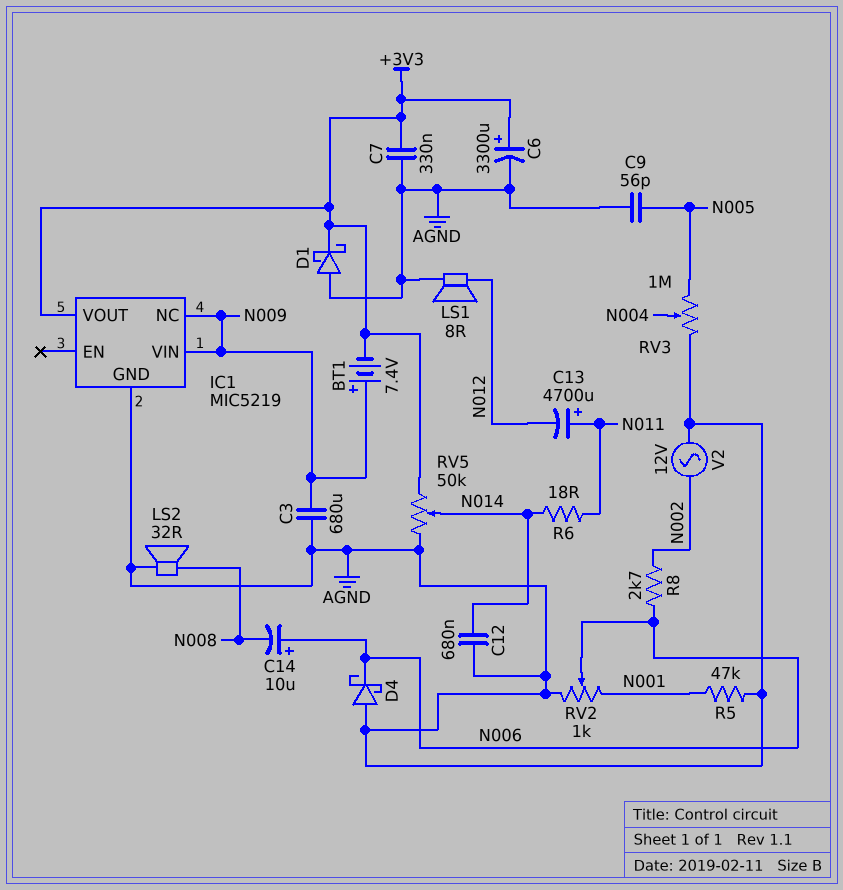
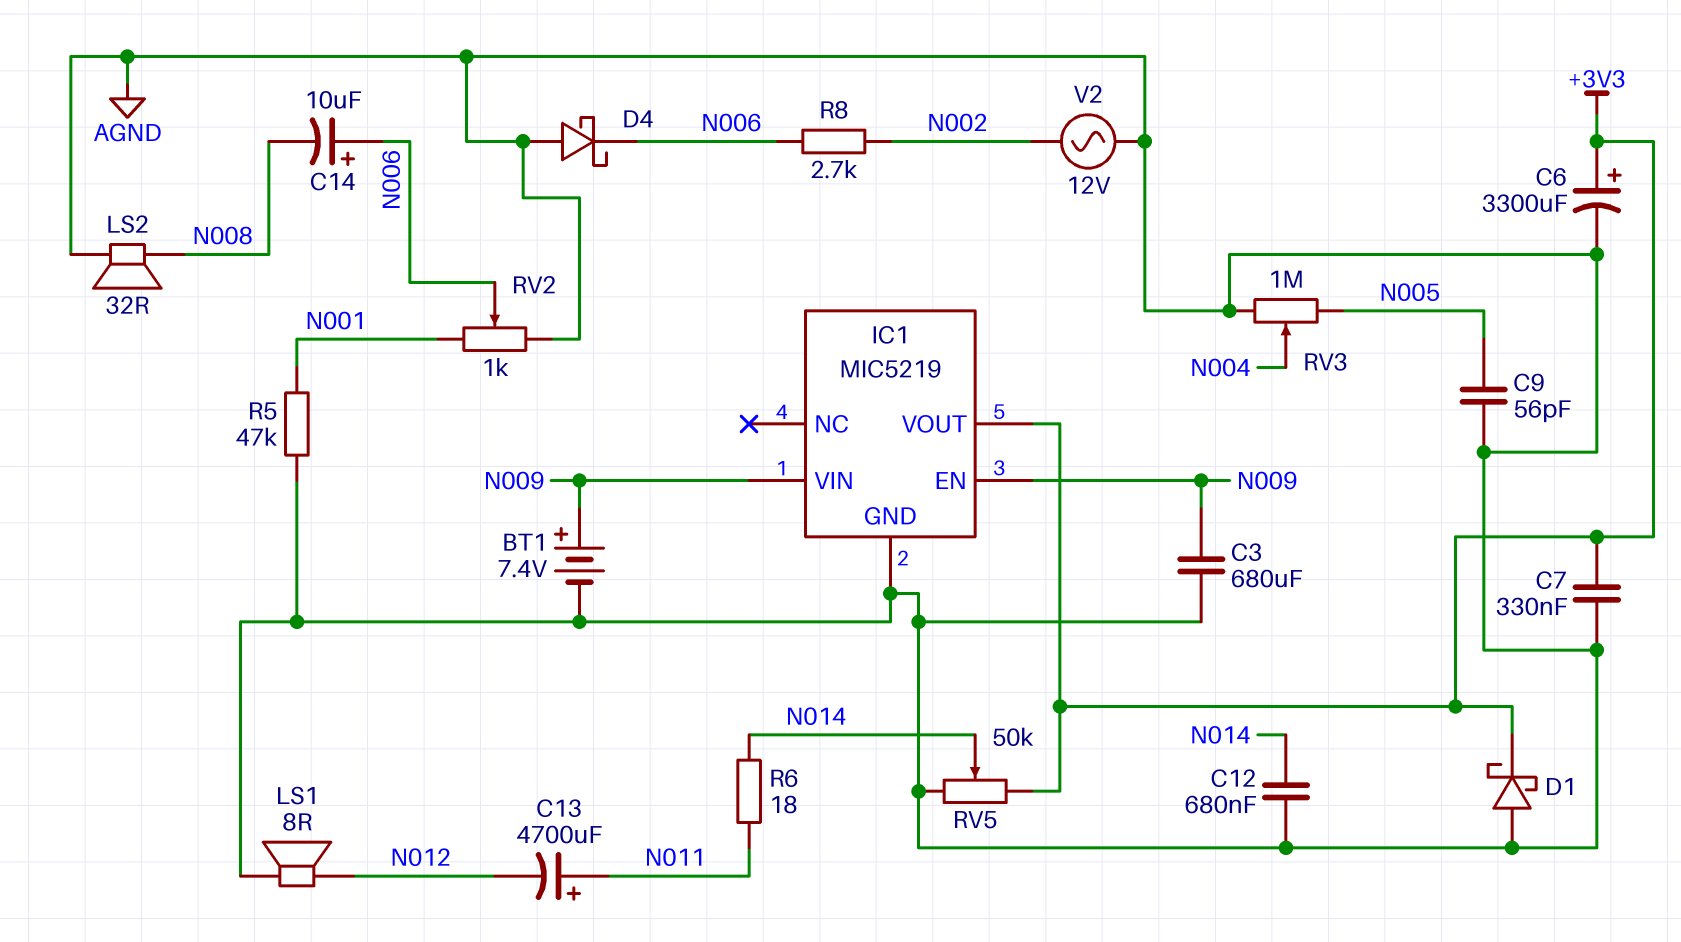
BT1: 7.4V (plus N009, minus +3V3) -> 7.4V (plus N009, minus AGND)
IC1 pin EN: none -> N009
IC1 pin NC: N009 -> none

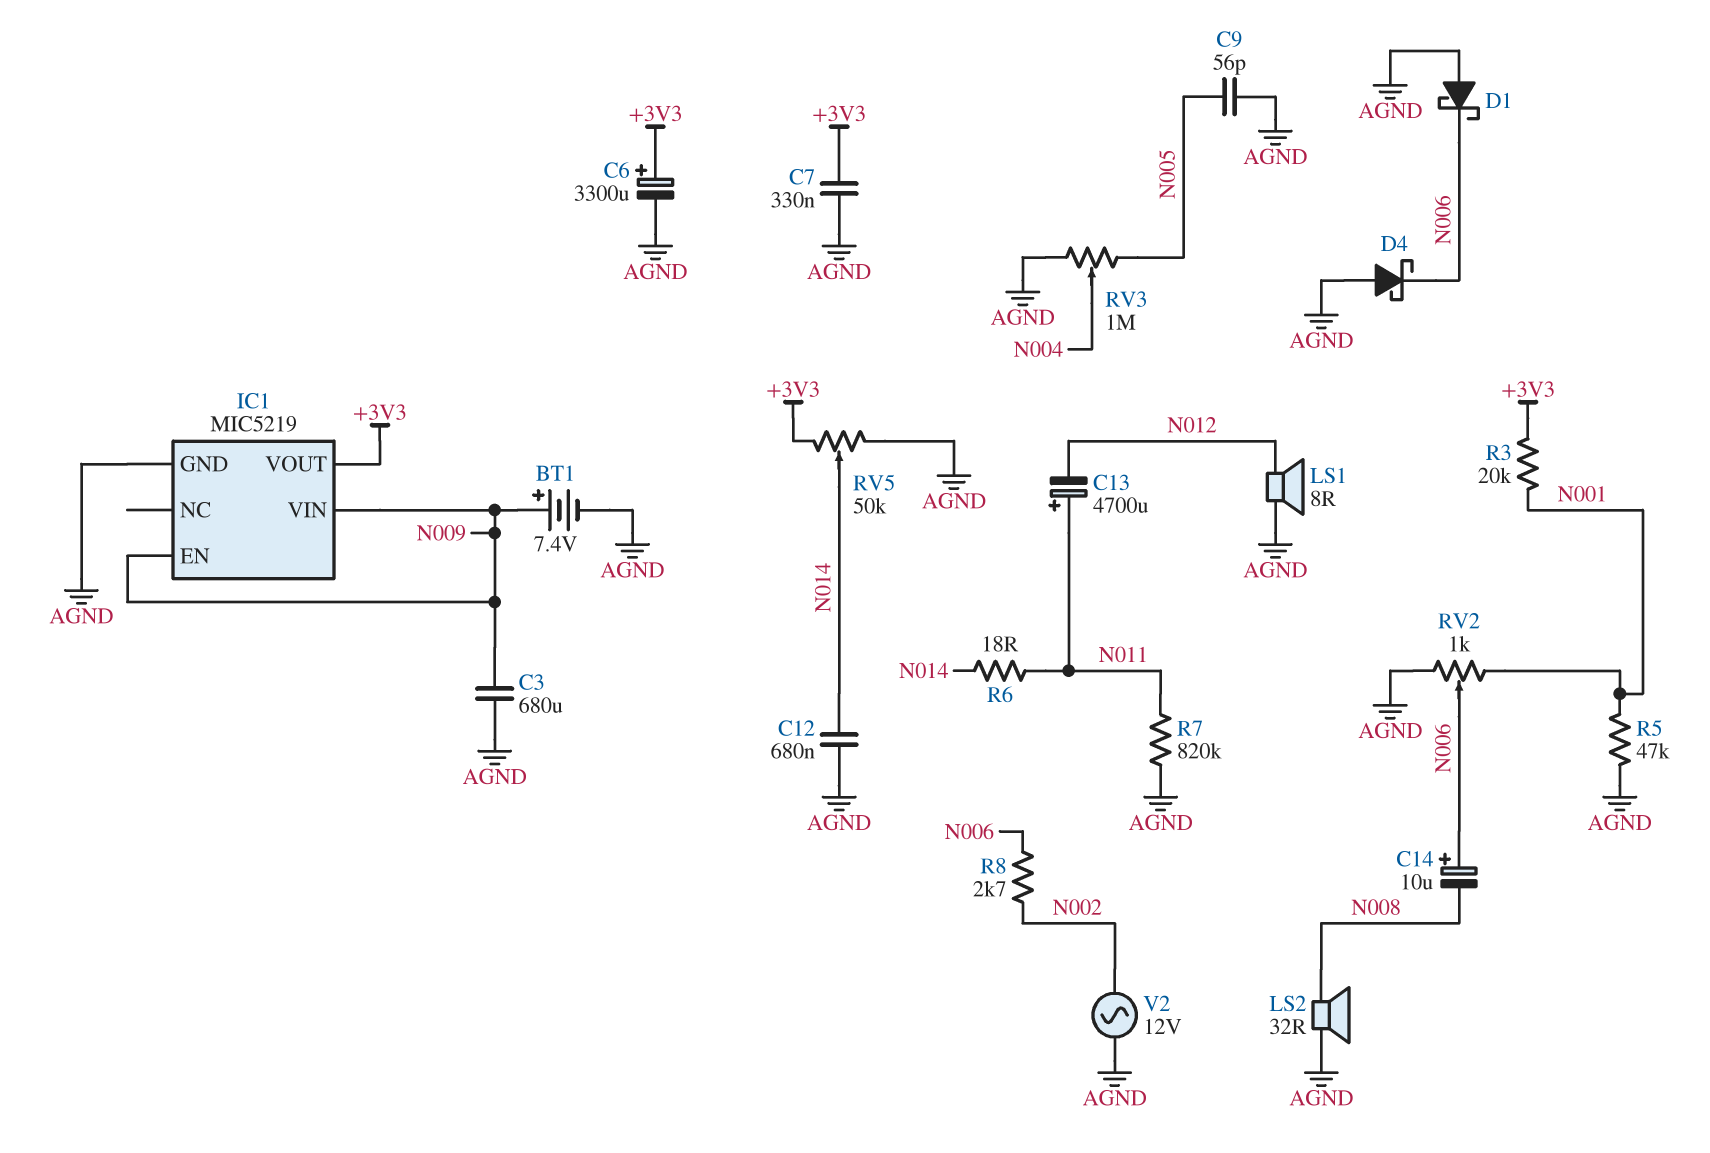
D1: schottky (A AGND, K +3V3) -> schottky (A AGND, K N006)
R3: none -> 20k (+3V3, N001)
R7: none -> 820k (AGND, N011)

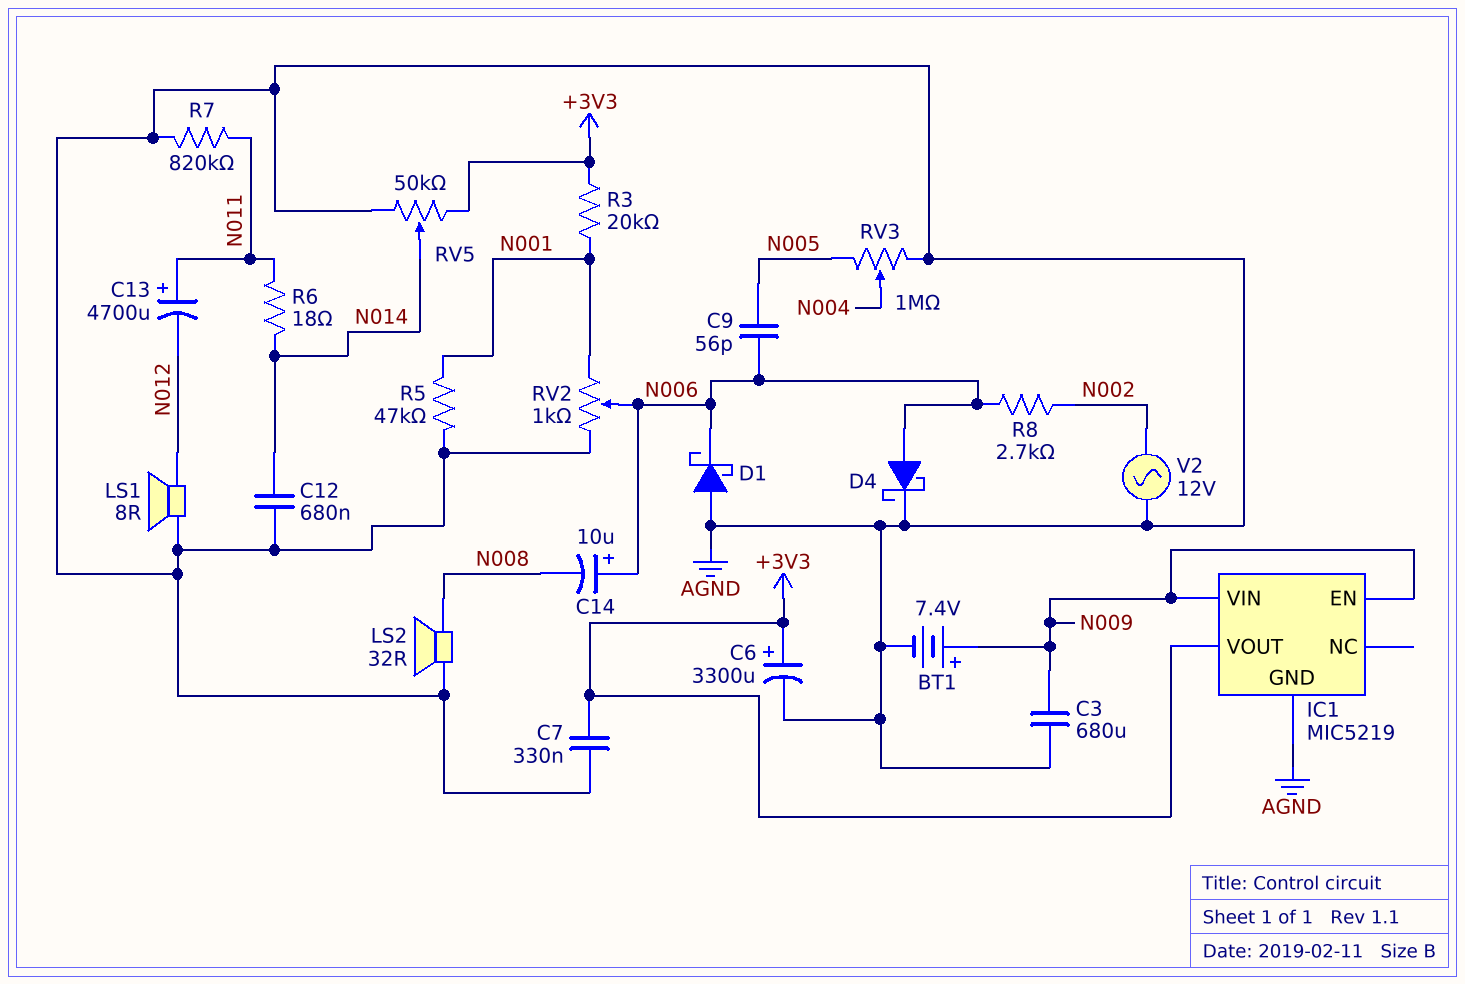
C9: 56pF (AGND, N005) -> 56pF (N005, N006)
D4: schottky (A AGND, K N006) -> schottky (A N006, K AGND)

